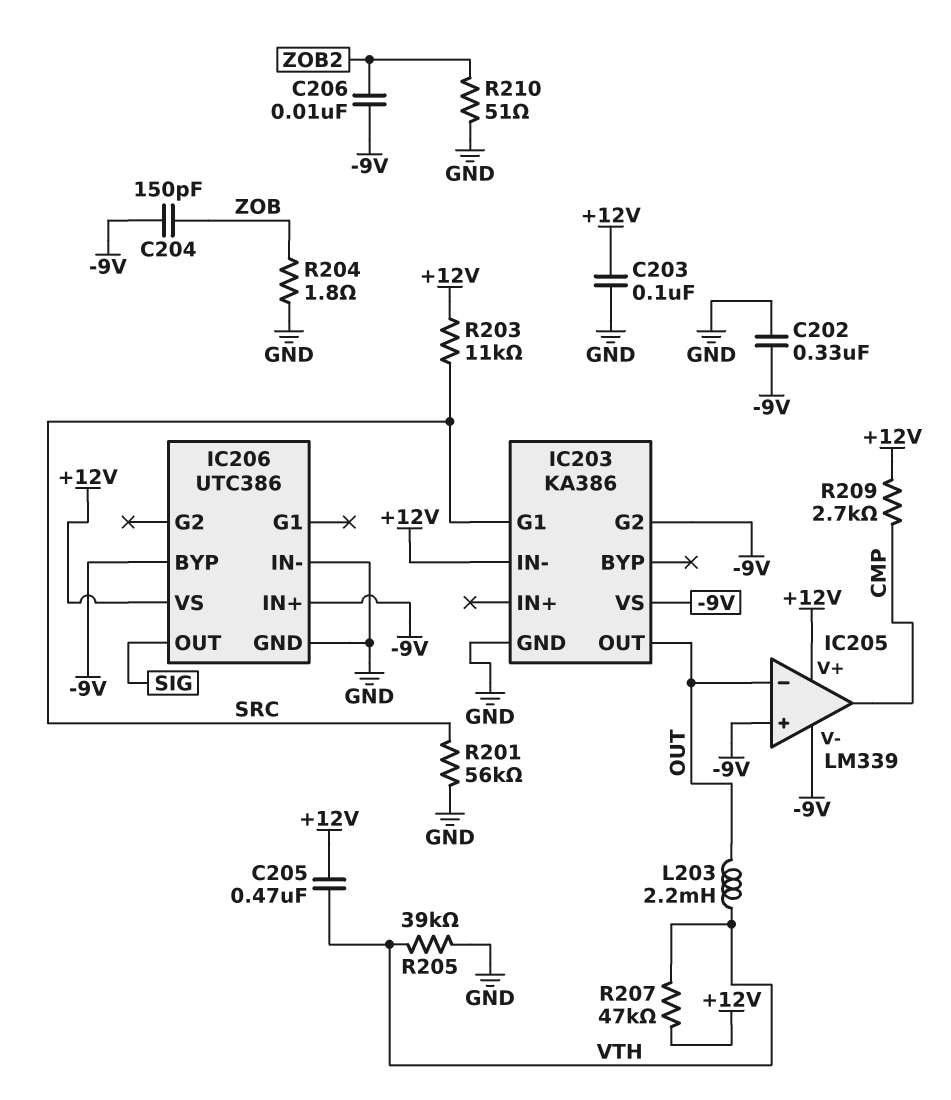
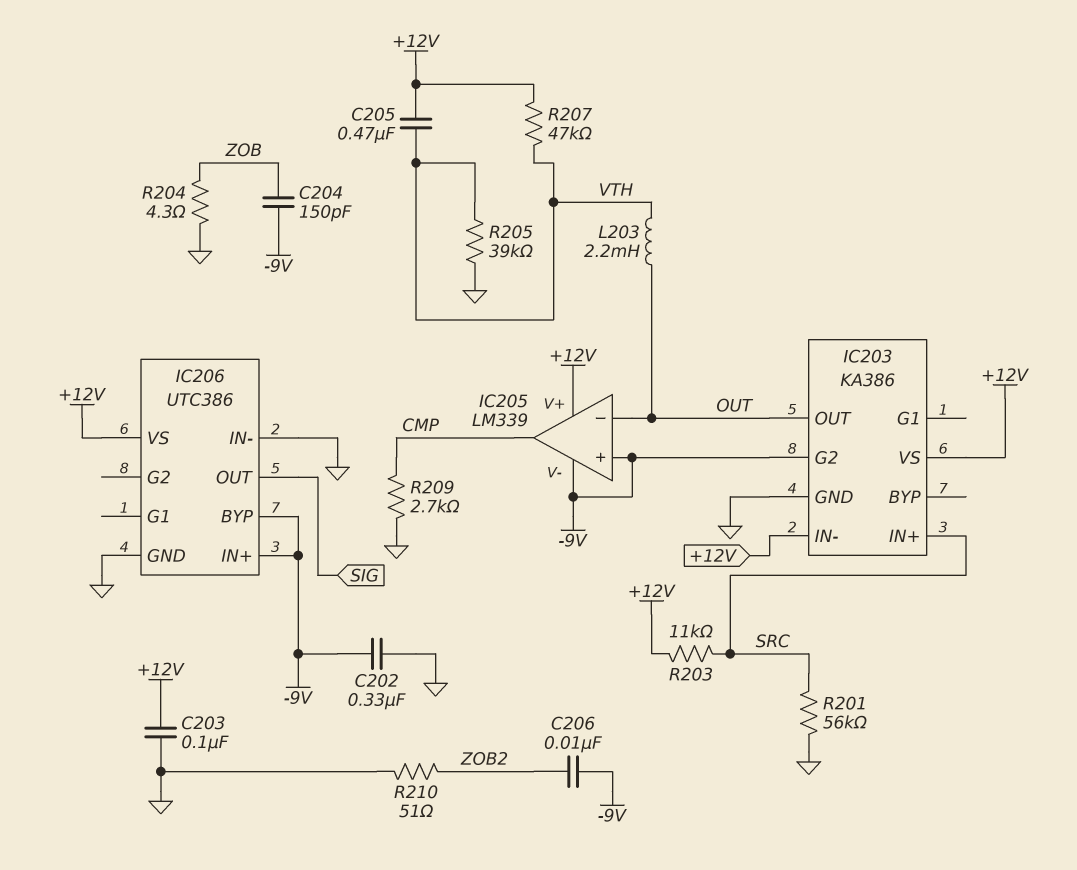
IC203 pin G1: SRC -> none
IC203 pin IN+: none -> SRC
IC203 pin VS: -9V -> +12V
R204: 1.8 (GND, ZOB) -> 4.3 (GND, ZOB)
R209: 2.7k (+12V, CMP) -> 2.7k (CMP, GND)

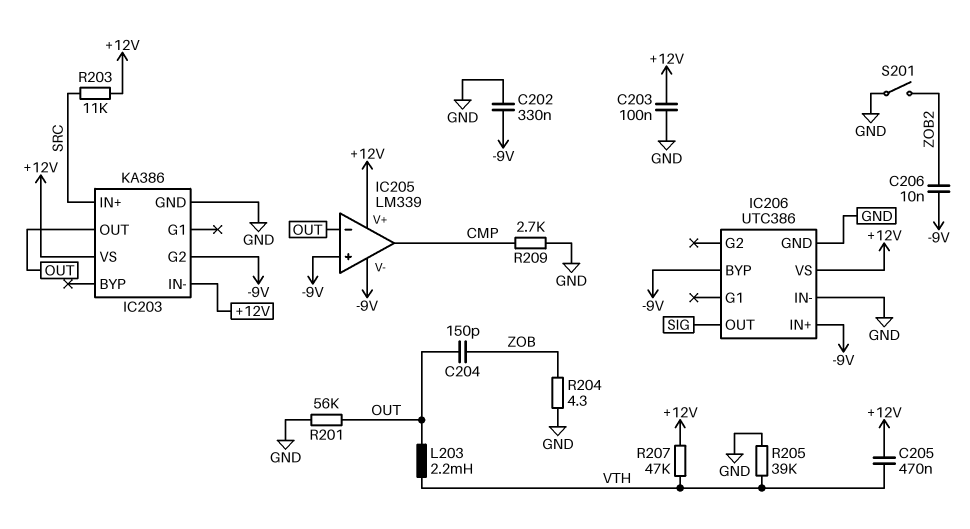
C204: 150pF (-9V, ZOB) -> 150pF (OUT, ZOB)
R201: 56k (GND, SRC) -> 56k (GND, OUT)
R210: 51 (GND, ZOB2) -> none
S201: none -> switch (GND, ZOB2)

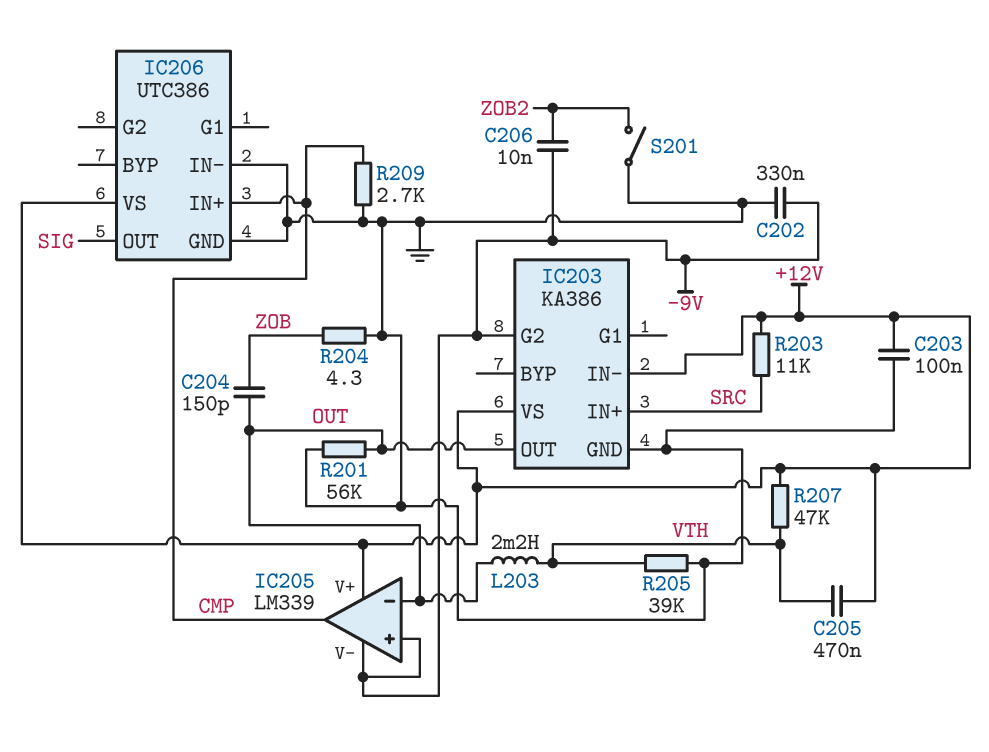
IC206 pin BYP: -9V -> none
IC206 pin IN+: -9V -> CMP

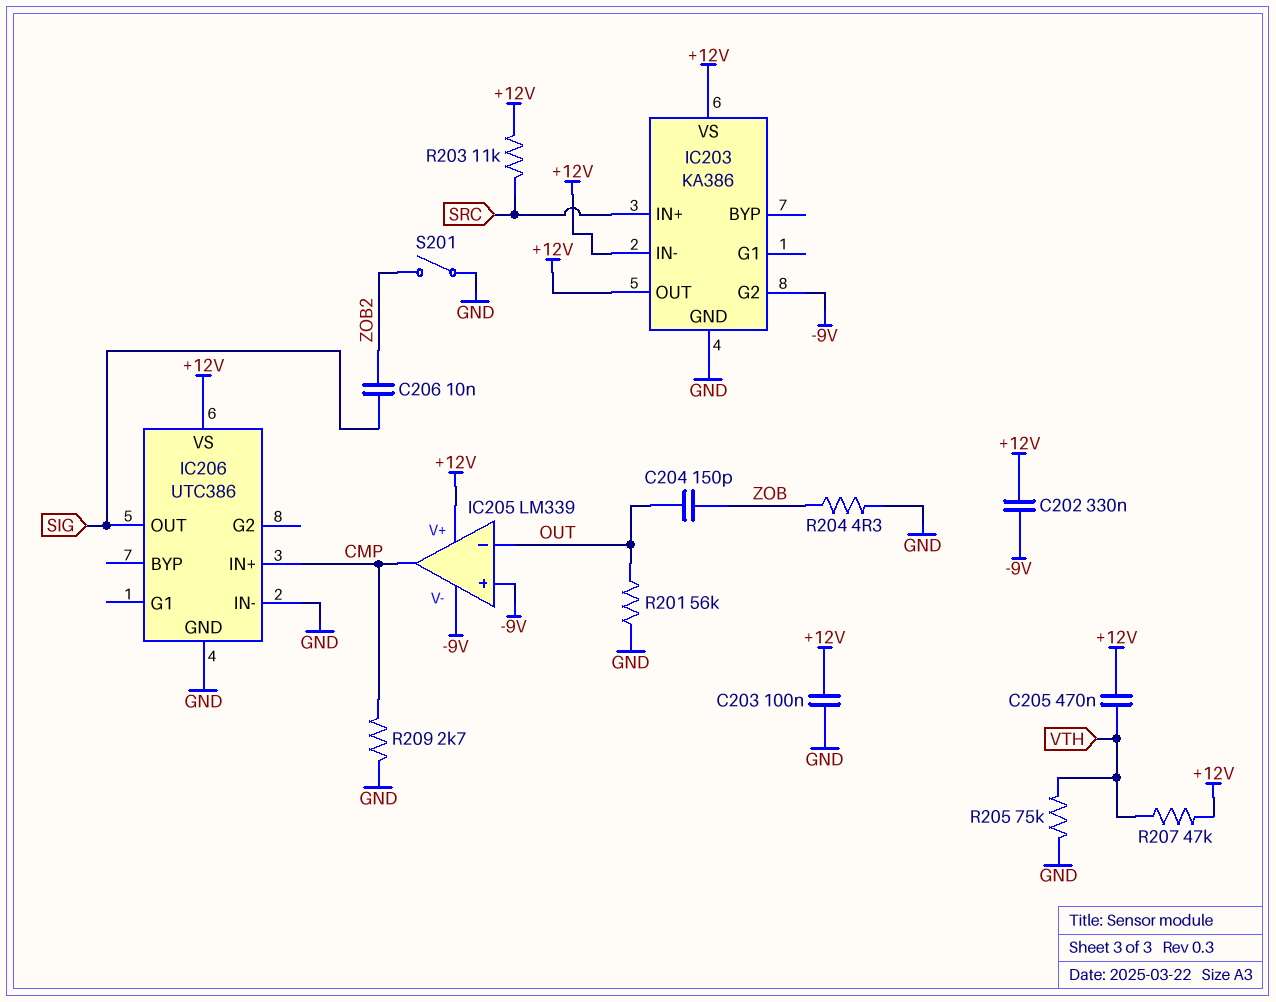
C202: 330nF (-9V, GND) -> 330nF (+12V, -9V)
C206: 10nF (-9V, ZOB2) -> 10nF (SIG, ZOB2)
IC203 pin OUT: OUT -> +12V
L203: 2.2mH (OUT, VTH) -> none
R205: 39k (GND, VTH) -> 75k (GND, VTH)

